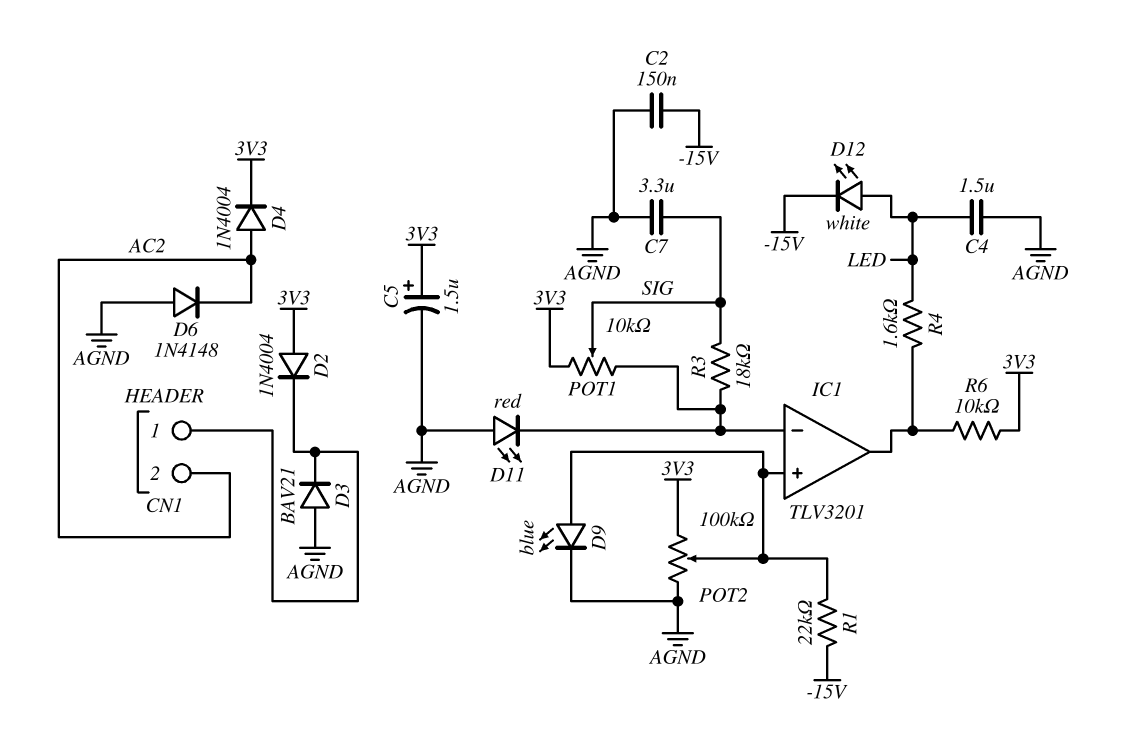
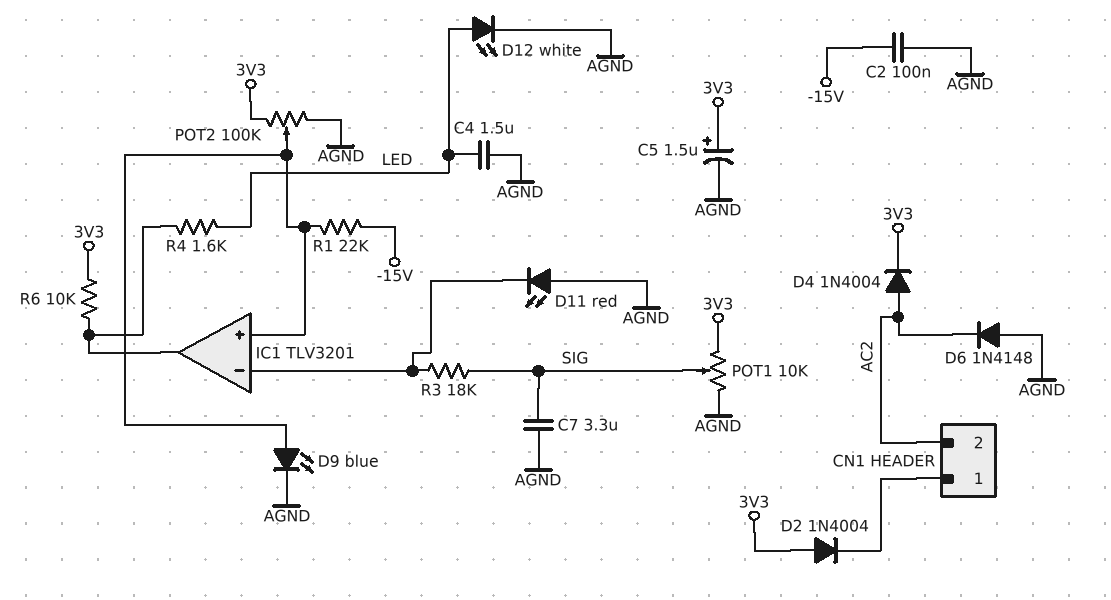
C2: 150nF (-15V, AGND) -> 100nF (-15V, AGND)
D3: diode BAV21 (A AGND, K CN1/1) -> none
D12: LED white (A LED, K -15V) -> LED white (A LED, K AGND)
POT1: 10k (3V3, IC1/in-, wiper SIG) -> 10k (3V3, AGND, wiper SIG)

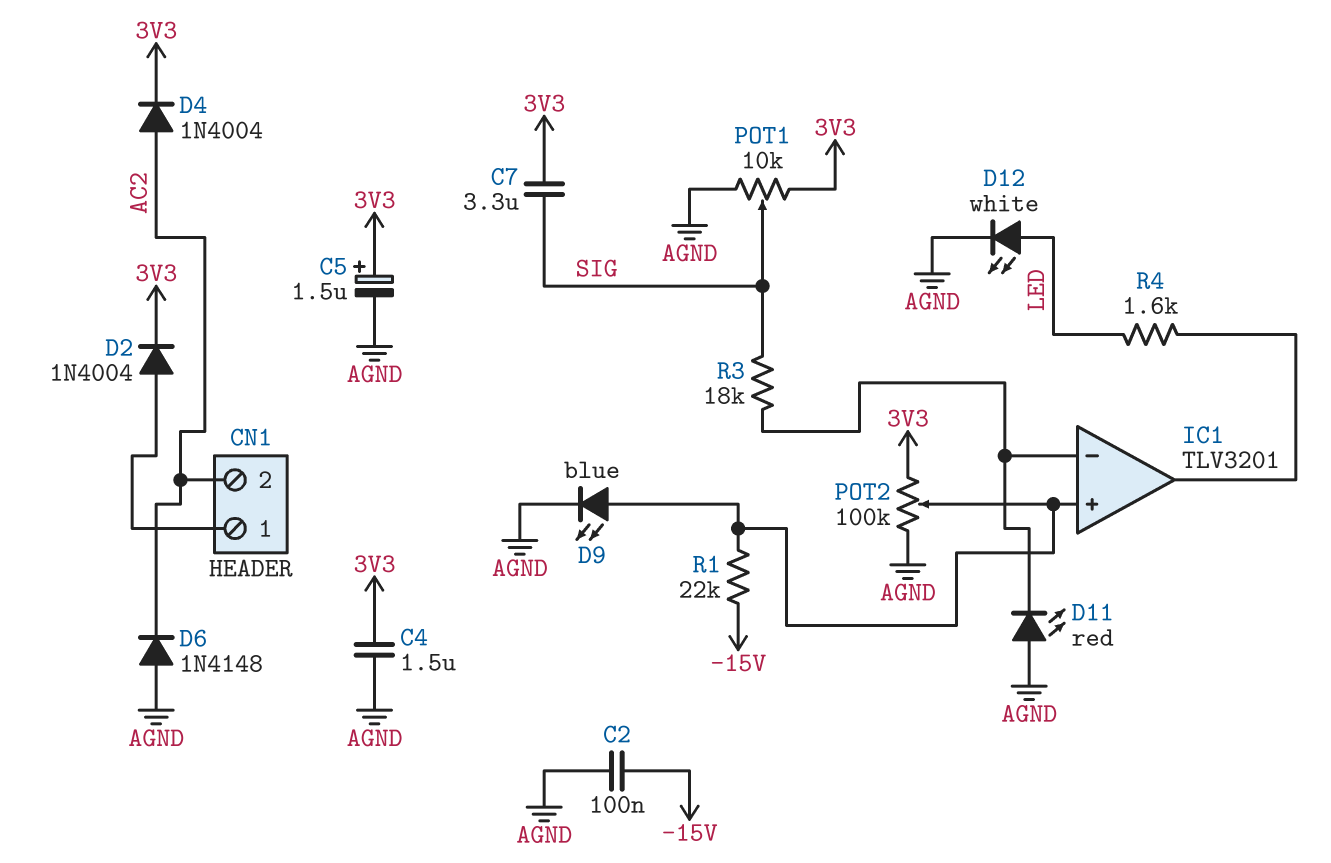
C4: 1.5uF (AGND, LED) -> 1.5uF (3V3, AGND)
C7: 3.3uF (AGND, SIG) -> 3.3uF (3V3, SIG)
D2: diode 1N4004 (A 3V3, K CN1/1) -> diode 1N4004 (A CN1/1, K 3V3)
R6: 10k (3V3, IC1/out) -> none

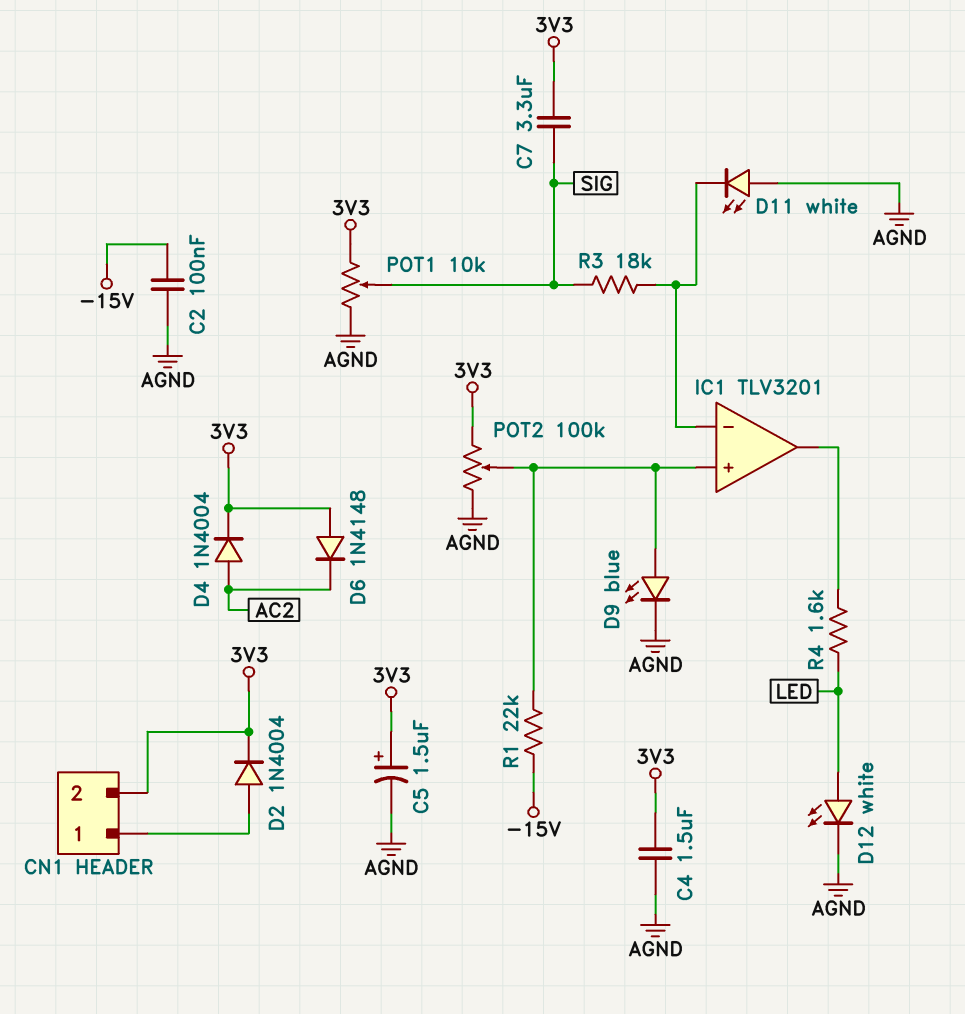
CN1 pin 2: AC2 -> 3V3
D6: diode 1N4148 (A AGND, K AC2) -> diode 1N4148 (A 3V3, K AC2)
D11: LED red (A AGND, K IC1/in-) -> LED white (A AGND, K IC1/in-)

